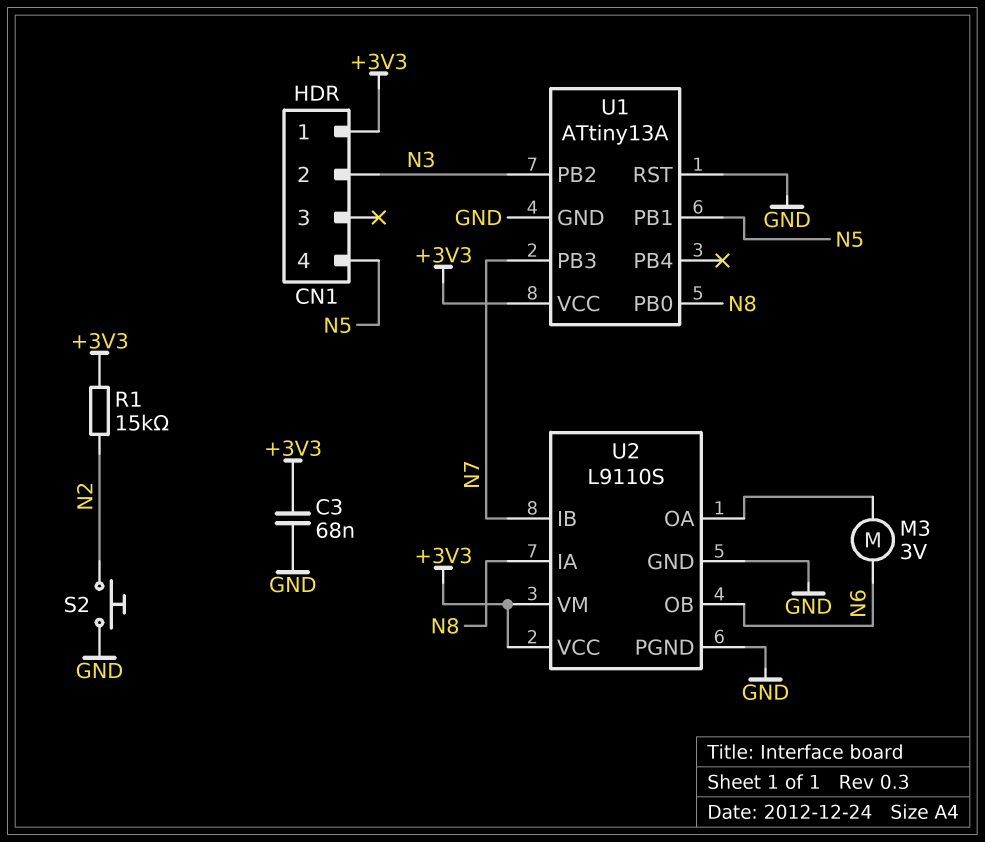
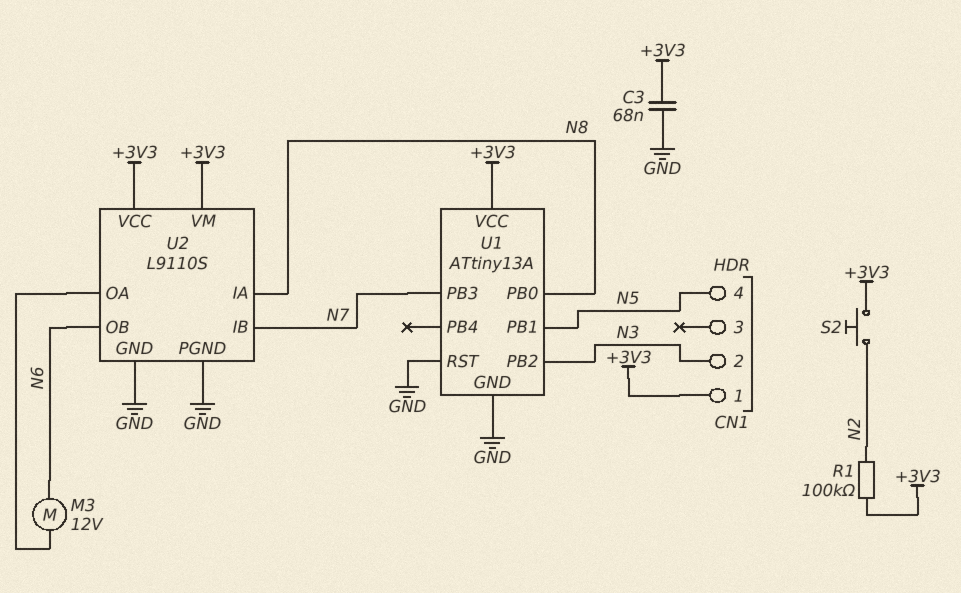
M3: motor 3V (N6, U2/OA) -> motor 12V (N6, U2/OA)
R1: 15k (+3V3, N2) -> 100k (+3V3, N2)
S2: button (GND, N2) -> button (+3V3, N2)

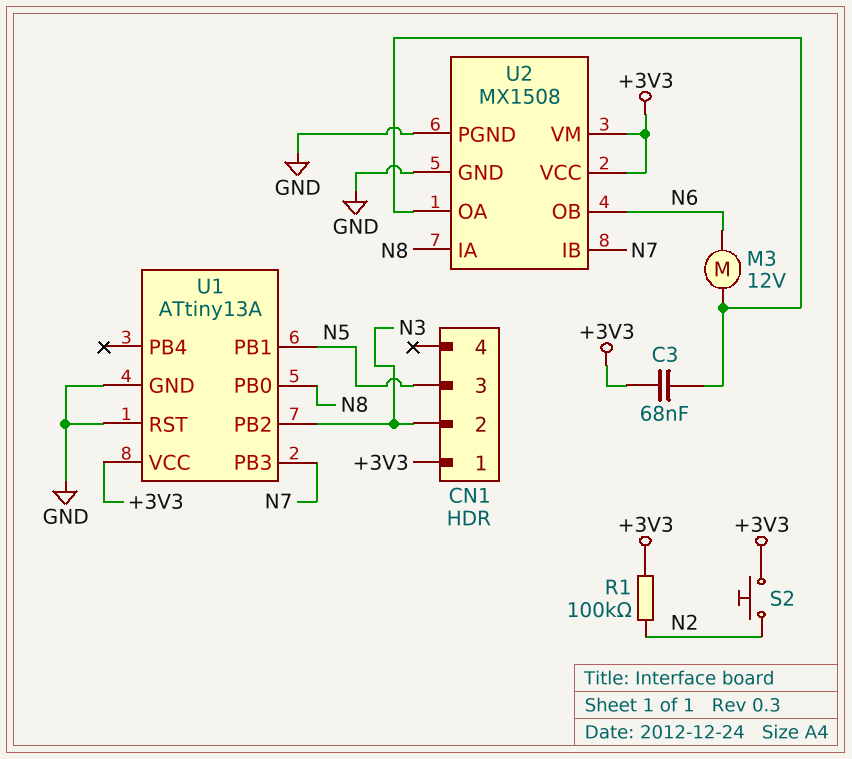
C3: 68nF (+3V3, GND) -> 68nF (+3V3, U2/OA)
CN1 pin 3: none -> N5
CN1 pin 4: N5 -> none
U2: L9110S -> MX1508

